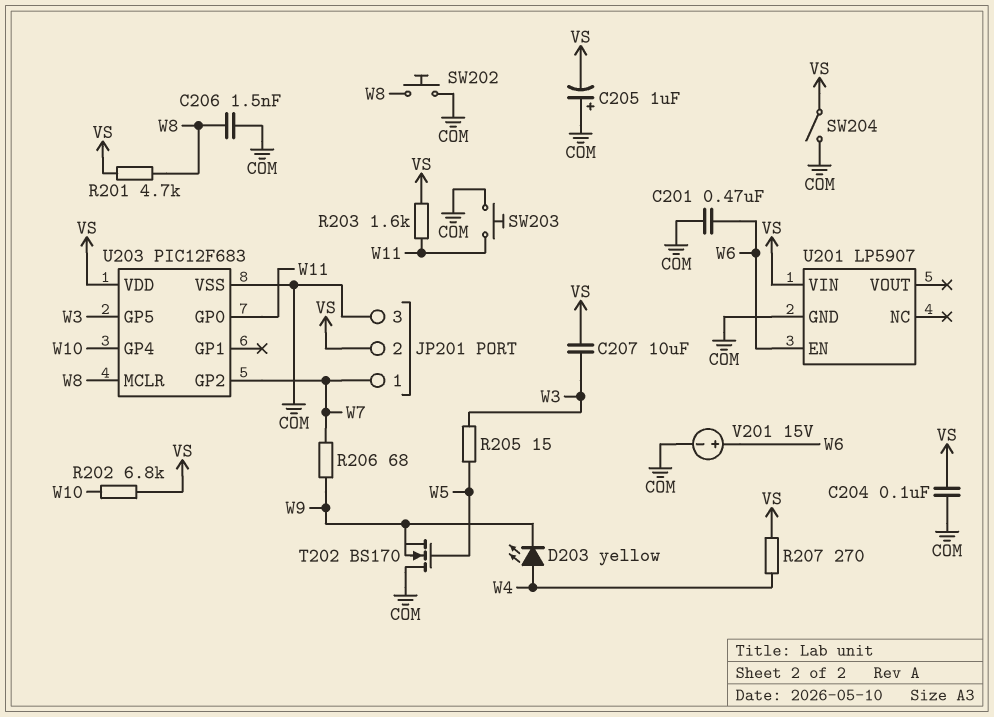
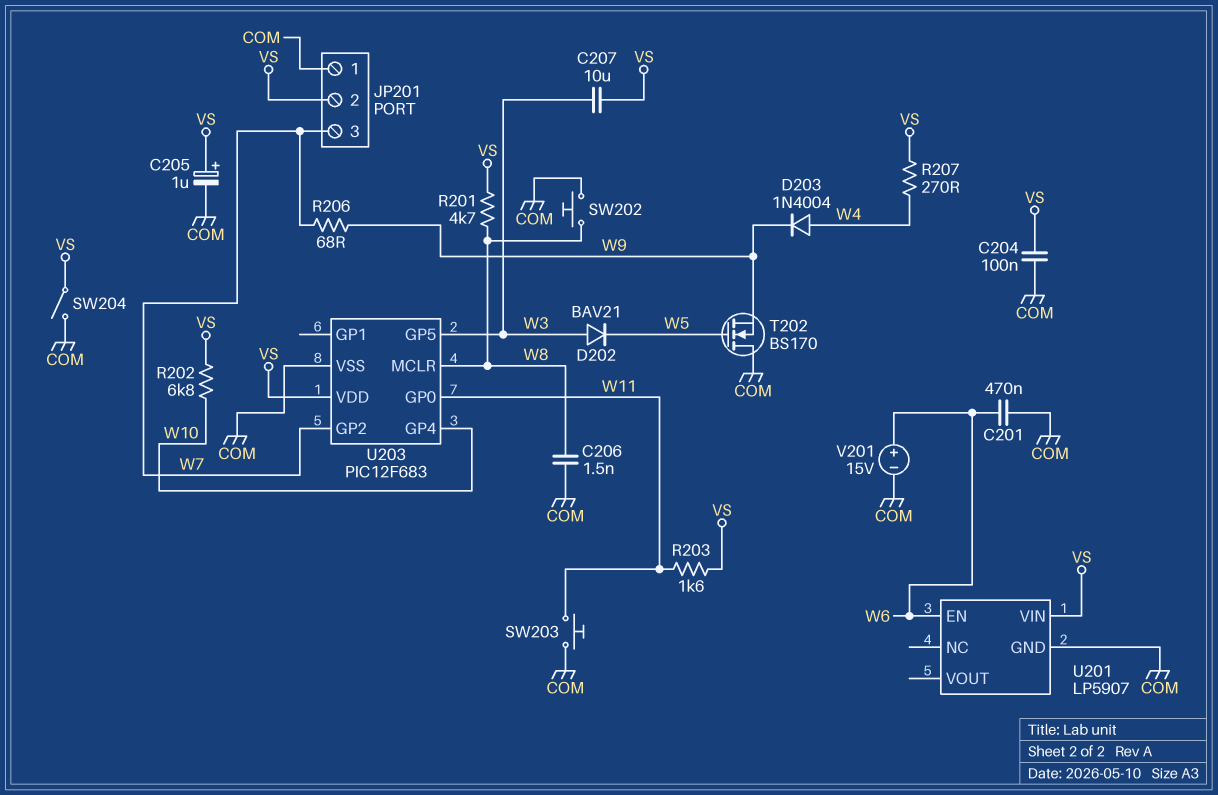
C205: 1uF (plus COM, minus VS) -> 1uF (plus VS, minus COM)
D202: none -> diode BAV21 (A W3, K W5)
D203: LED yellow (A W4, K W9) -> diode 1N4004 (A W4, K W9)
JP201 pin 1: W7 -> COM
JP201 pin 3: COM -> W7
R205: 15 (W3, W5) -> none

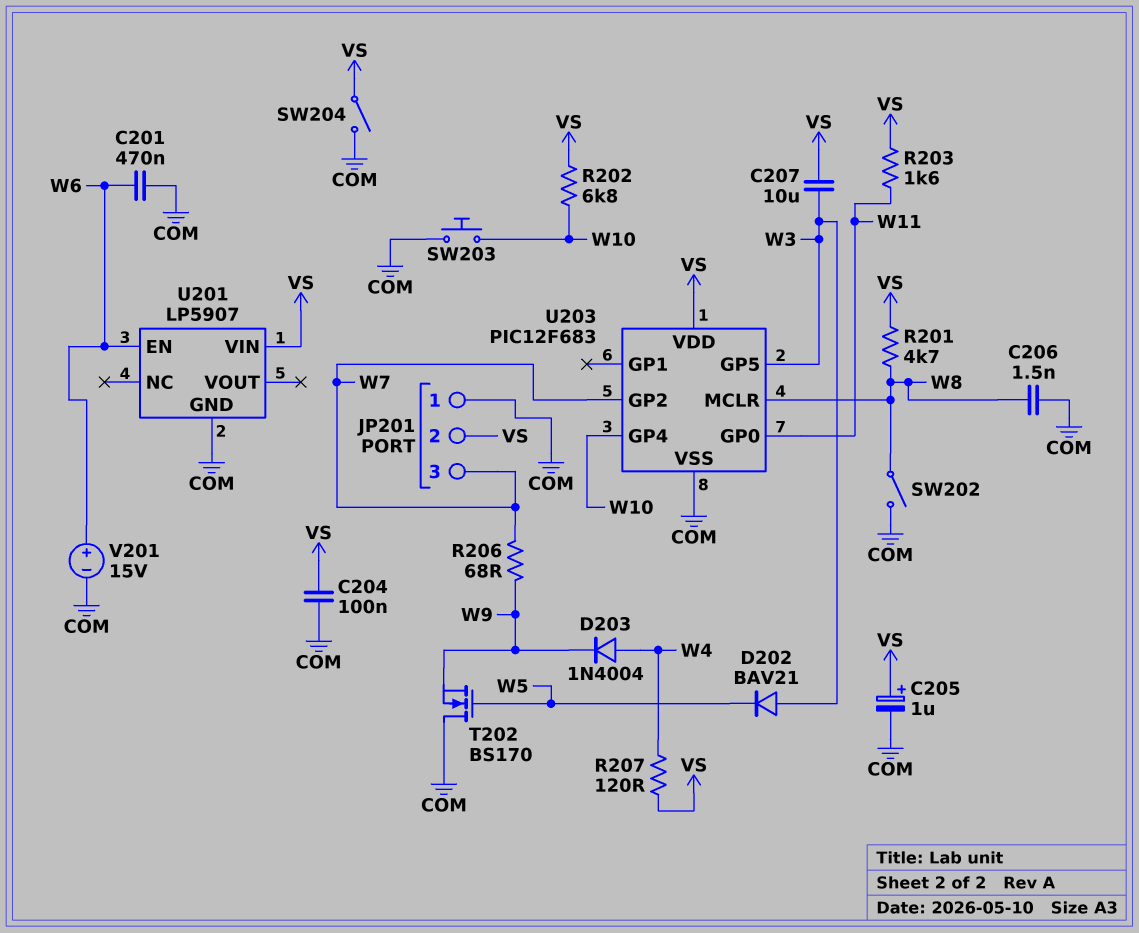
R207: 270 (VS, W4) -> 120 (VS, W4)
SW202: button (COM, W8) -> switch (COM, W8)
SW203: button (COM, W11) -> button (COM, W10)

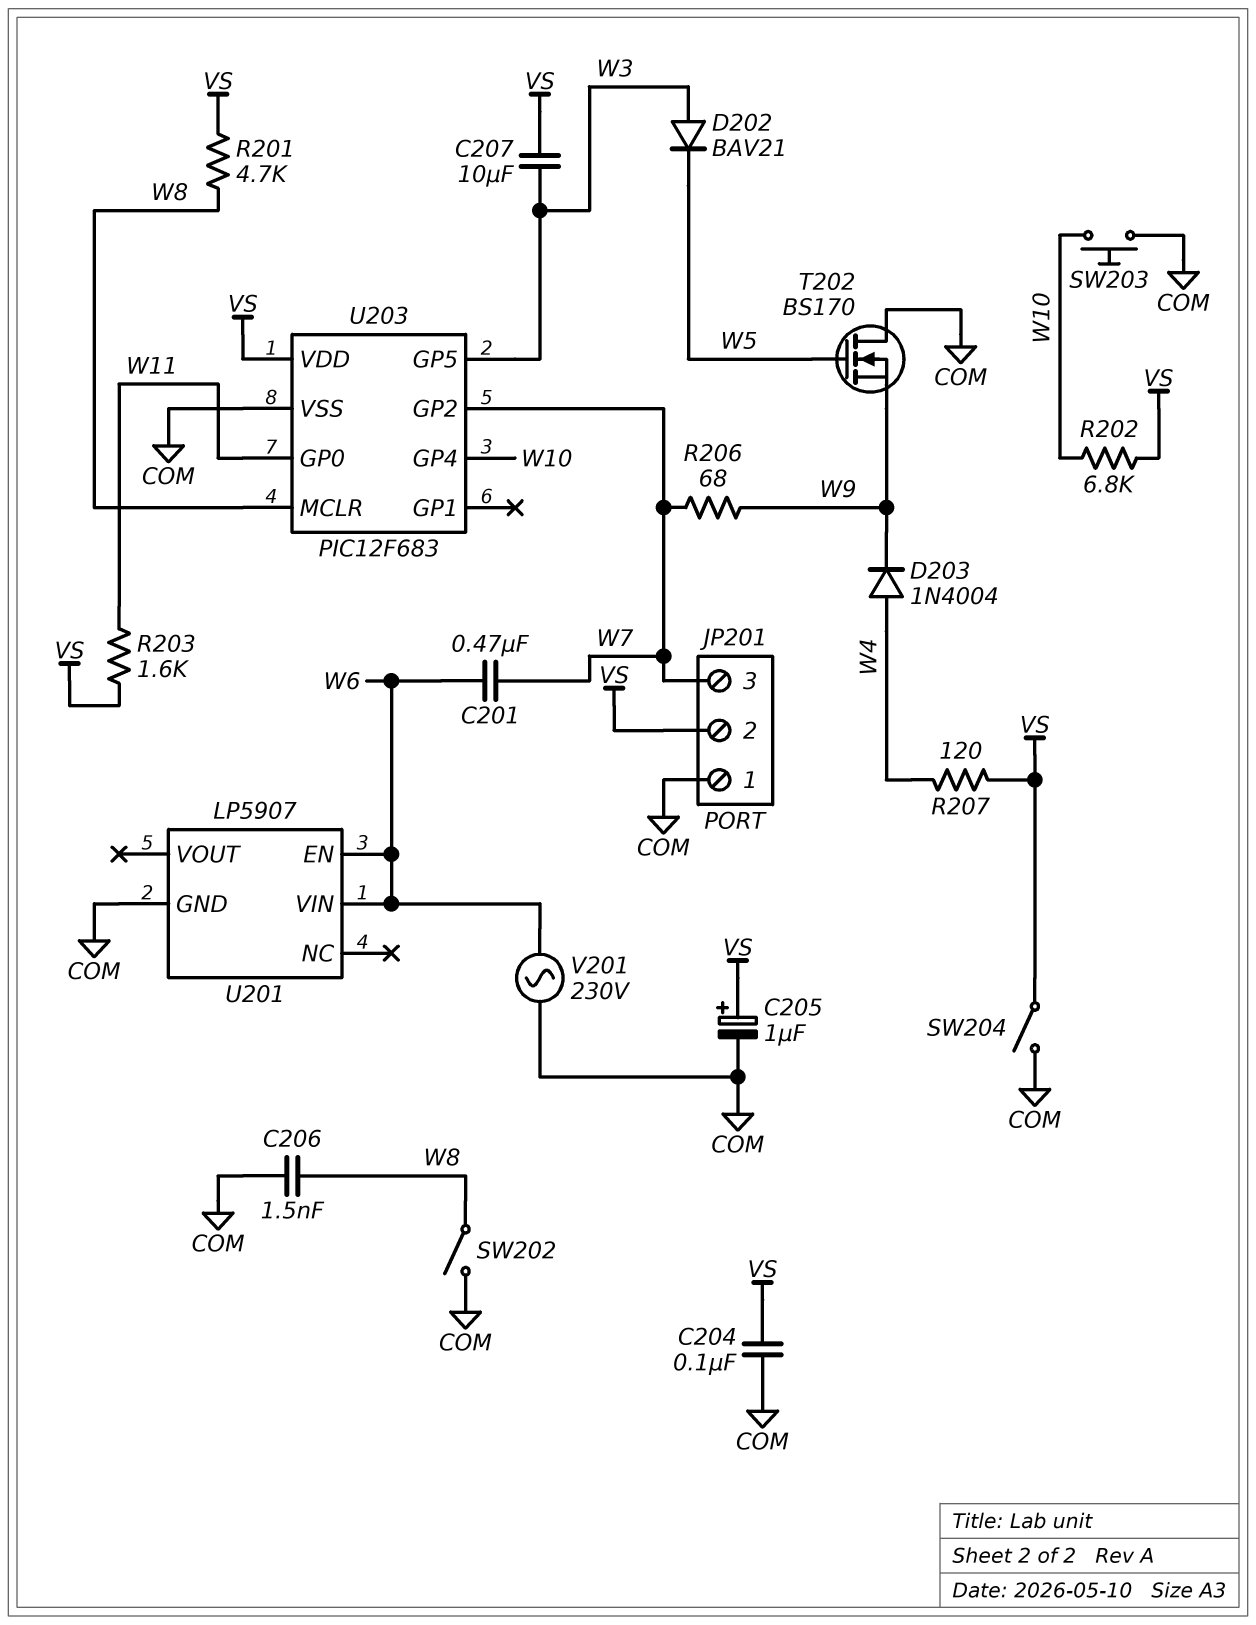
C201: 470nF (COM, W6) -> 470nF (W6, W7)
U201 pin VIN: VS -> W6
V201: 15V (plus W6, minus COM) -> AC 230V (COM, W6)

